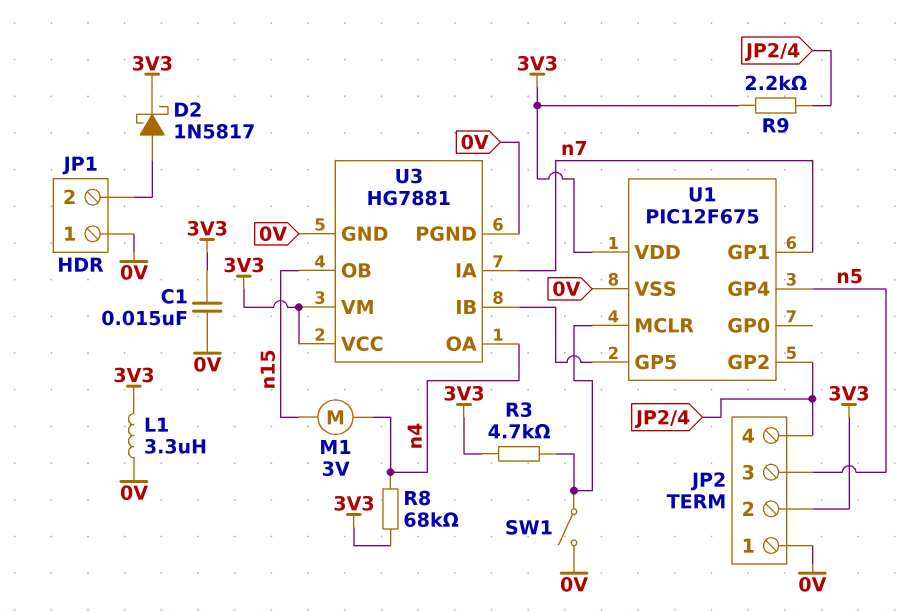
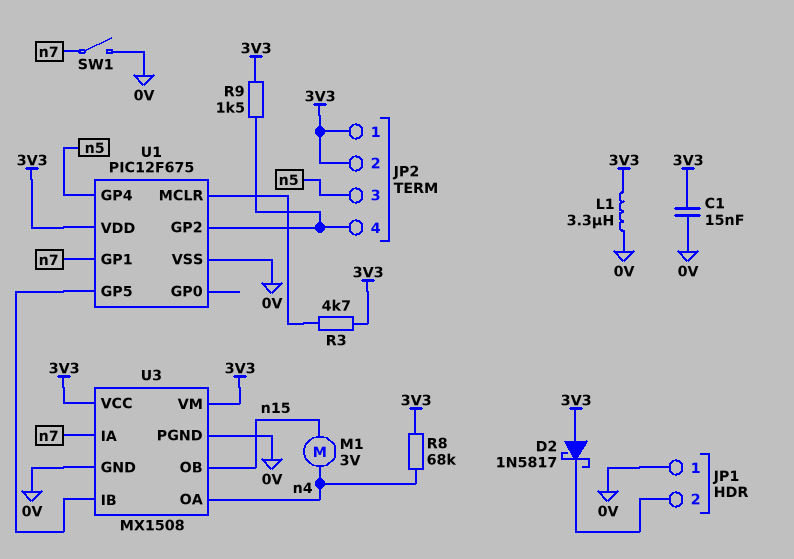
D2: schottky 1N5817 (A JP1/2, K 3V3) -> schottky 1N5817 (A 3V3, K JP1/2)
JP2 pin 1: 0V -> 3V3
R9: 2.2k (3V3, JP2/4) -> 1.5k (3V3, JP2/4)
SW1: switch (0V, U1/MCLR) -> switch (0V, n7)
U3: HG7881 -> MX1508

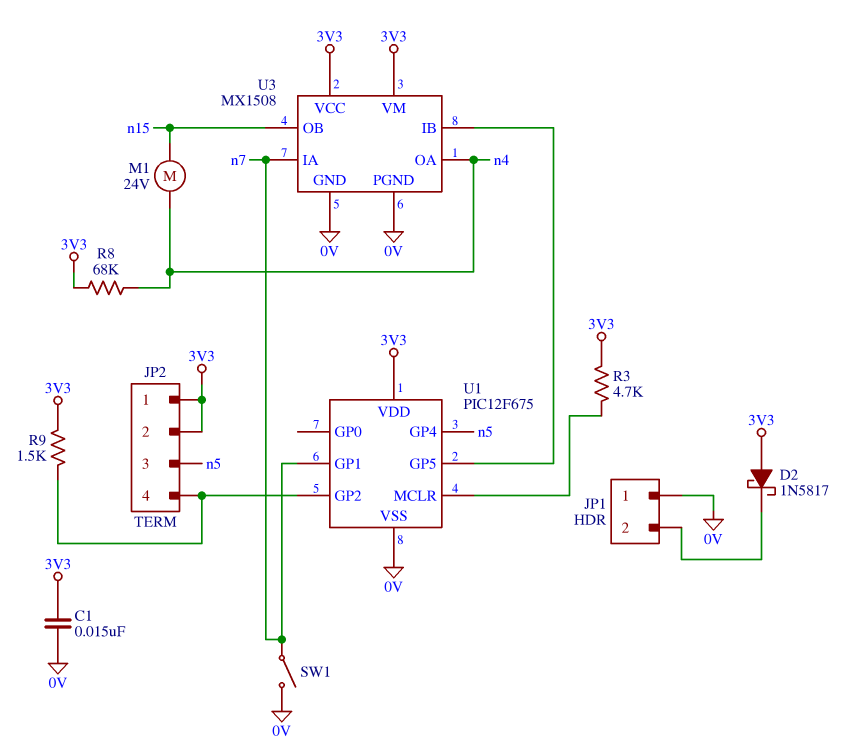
L1: 3.3uH (0V, 3V3) -> none
M1: motor 3V (n4, n15) -> motor 24V (n4, n15)

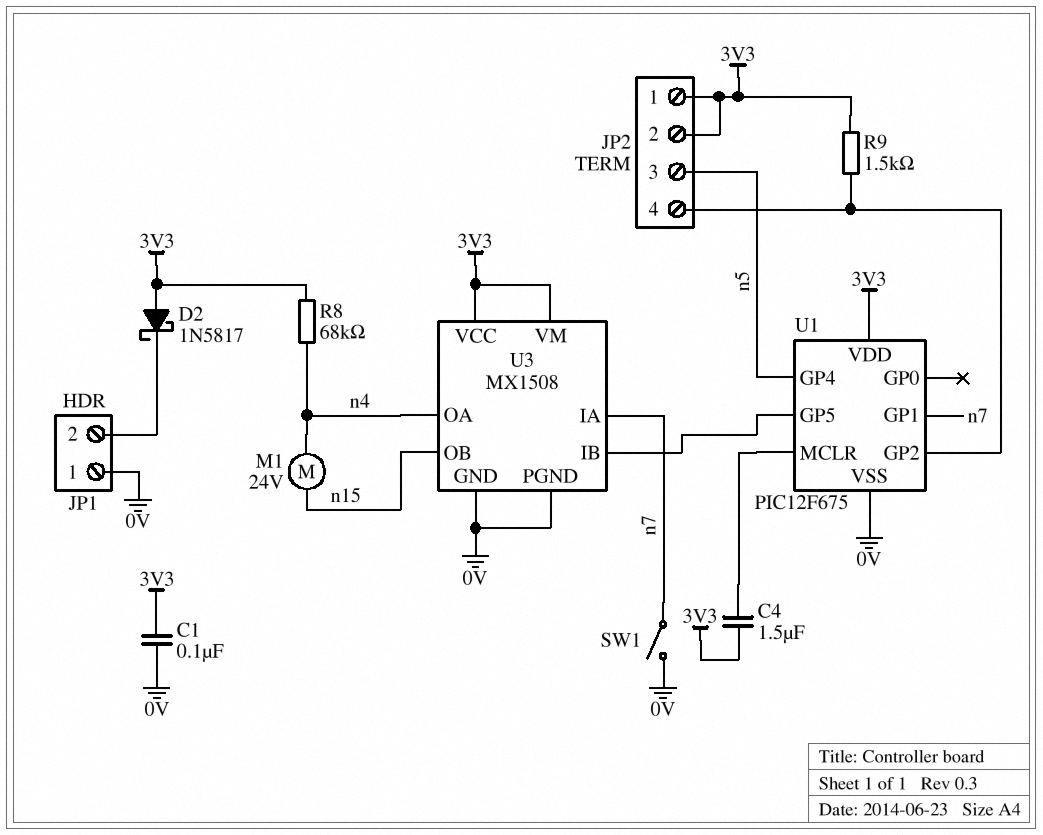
C1: 15nF (0V, 3V3) -> 100nF (0V, 3V3)
C4: none -> 1.5uF (3V3, U1/MCLR)
R3: 4.7k (3V3, U1/MCLR) -> none

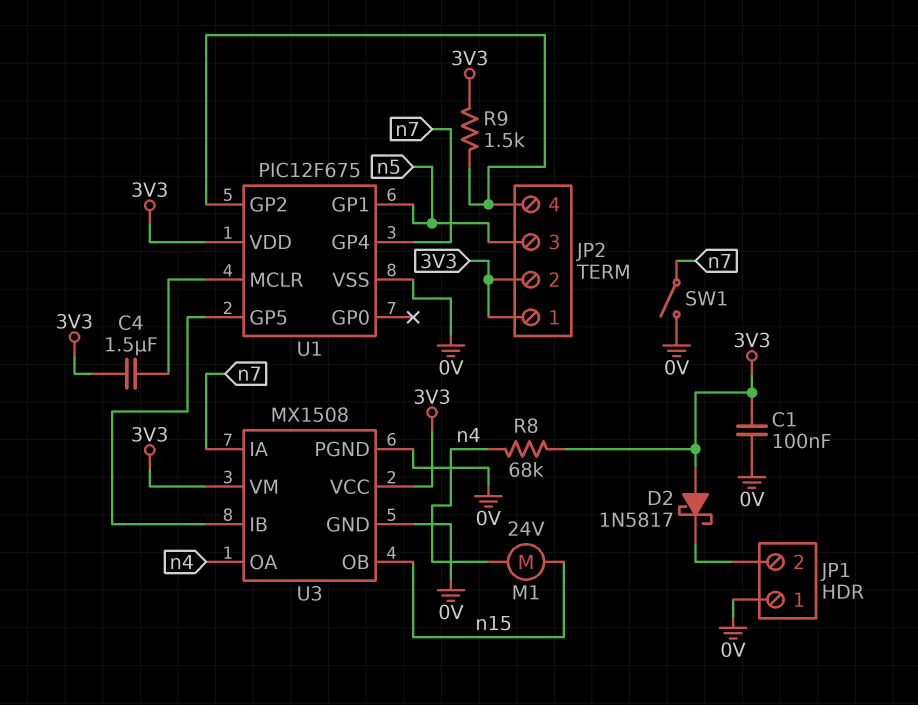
U1 pin GP1: n7 -> n5
U1 pin GP4: n5 -> n7

